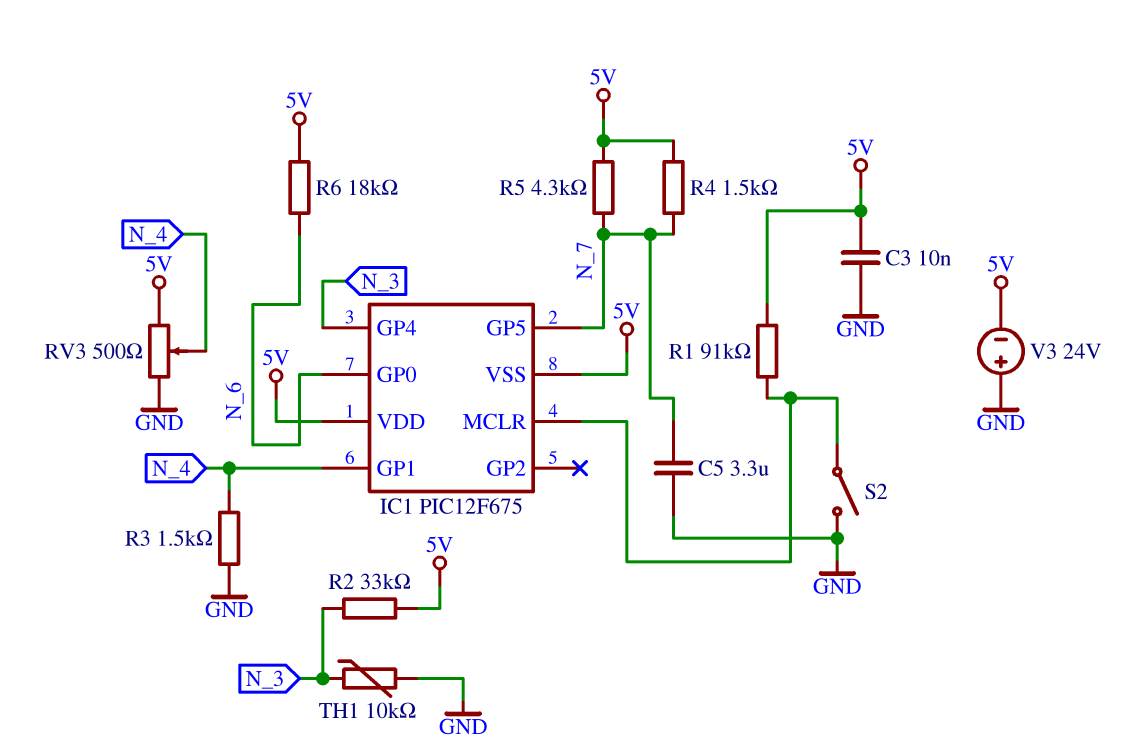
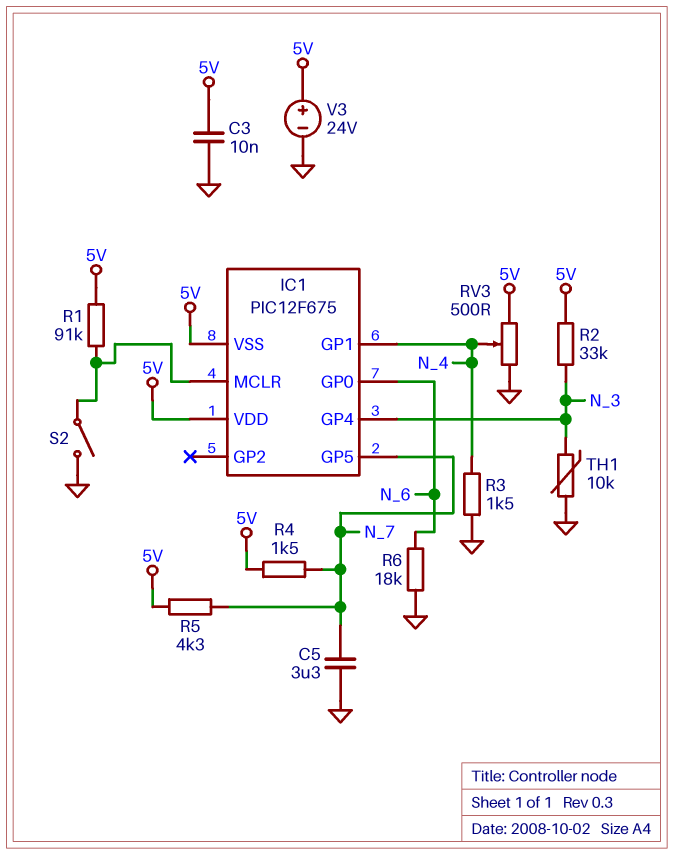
R6: 18k (5V, N_6) -> 18k (GND, N_6)
V3: 24V (plus GND, minus 5V) -> 24V (plus 5V, minus GND)

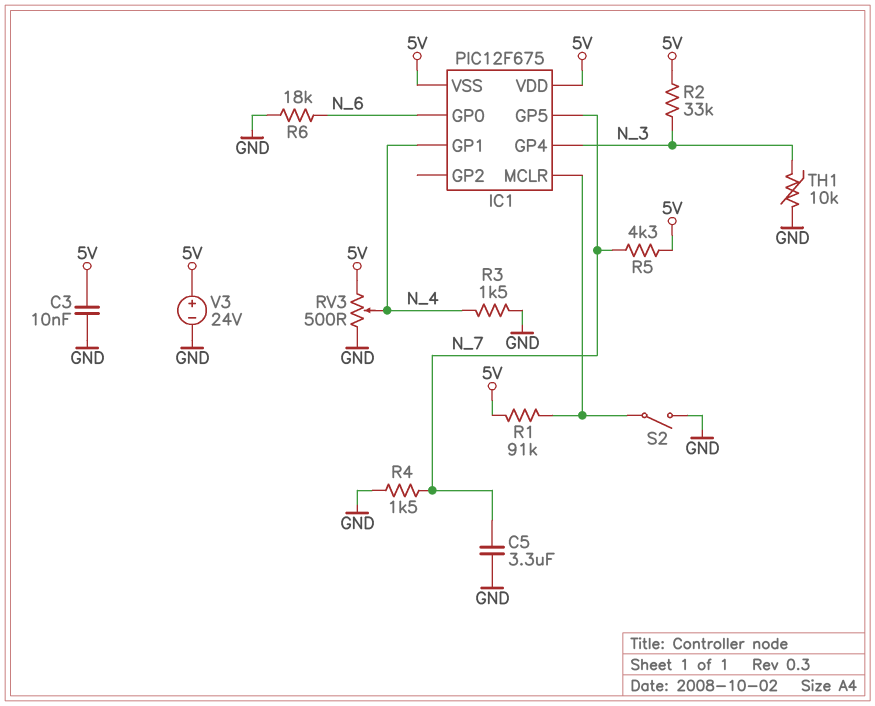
R4: 1.5k (5V, N_7) -> 1.5k (GND, N_7)

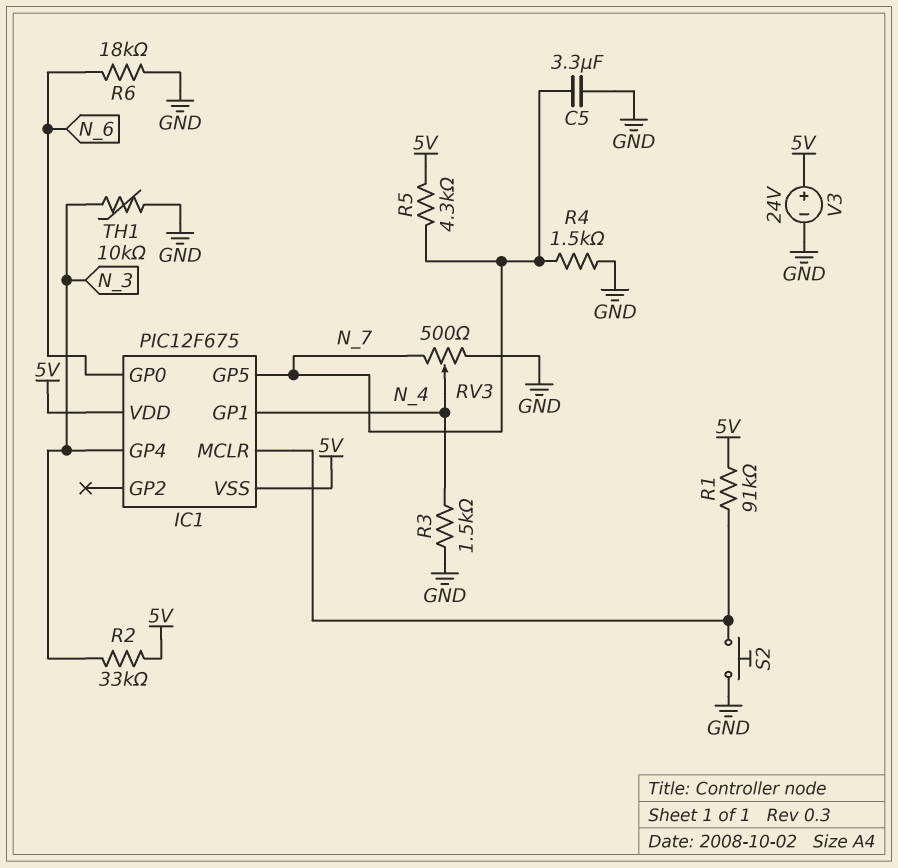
C3: 10nF (5V, GND) -> none
RV3: 500 (5V, GND, wiper N_4) -> 500 (GND, N_7, wiper N_4)
S2: switch (GND, IC1/MCLR) -> button (GND, IC1/MCLR)

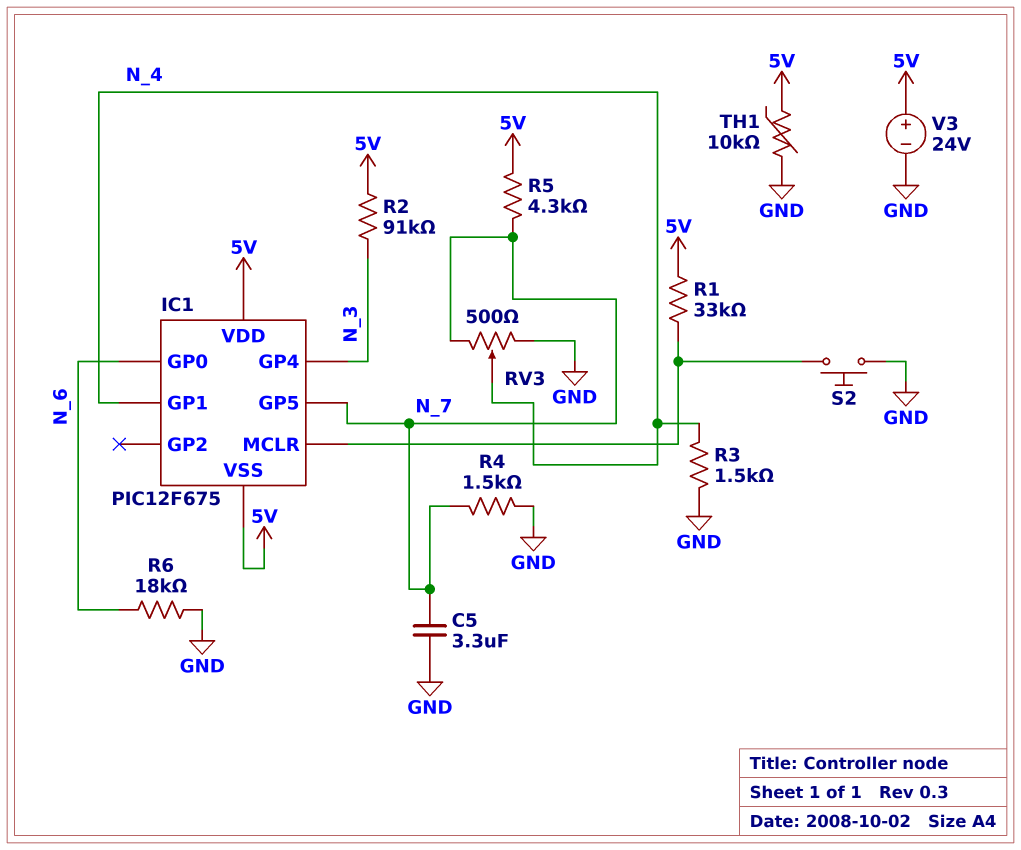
R1: 91k (5V, IC1/MCLR) -> 33k (5V, IC1/MCLR)
R2: 33k (5V, N_3) -> 91k (5V, N_3)
TH1: 10k (GND, N_3) -> 10k (5V, GND)

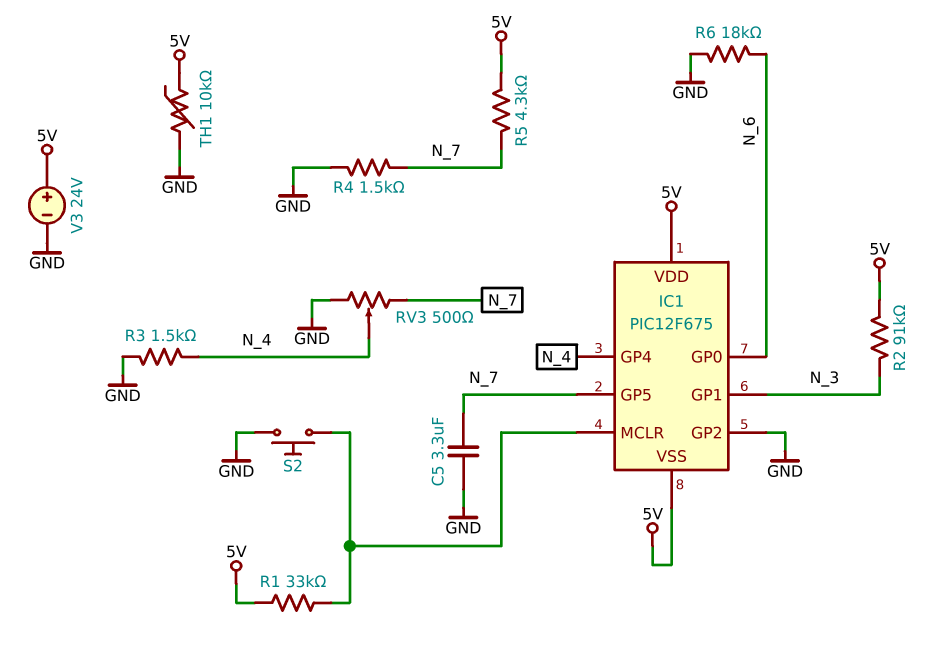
IC1 pin GP1: N_4 -> N_3
IC1 pin GP2: none -> GND
IC1 pin GP4: N_3 -> N_4

